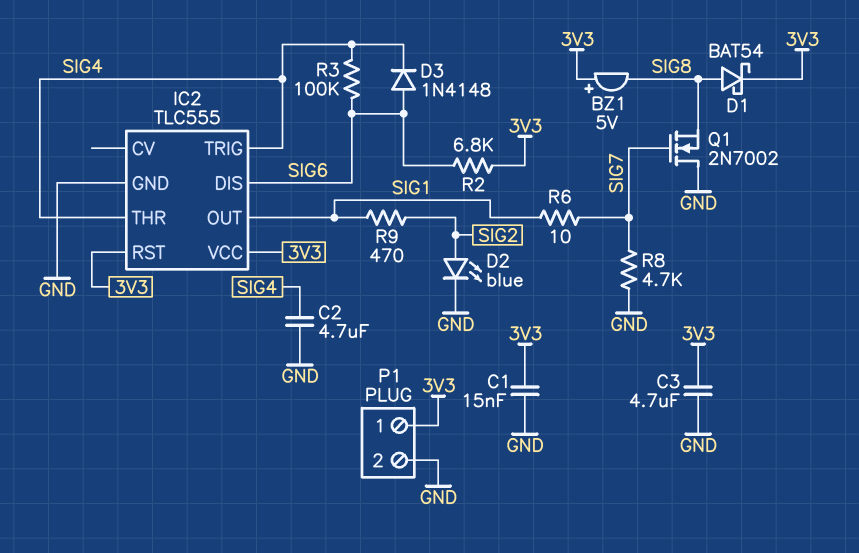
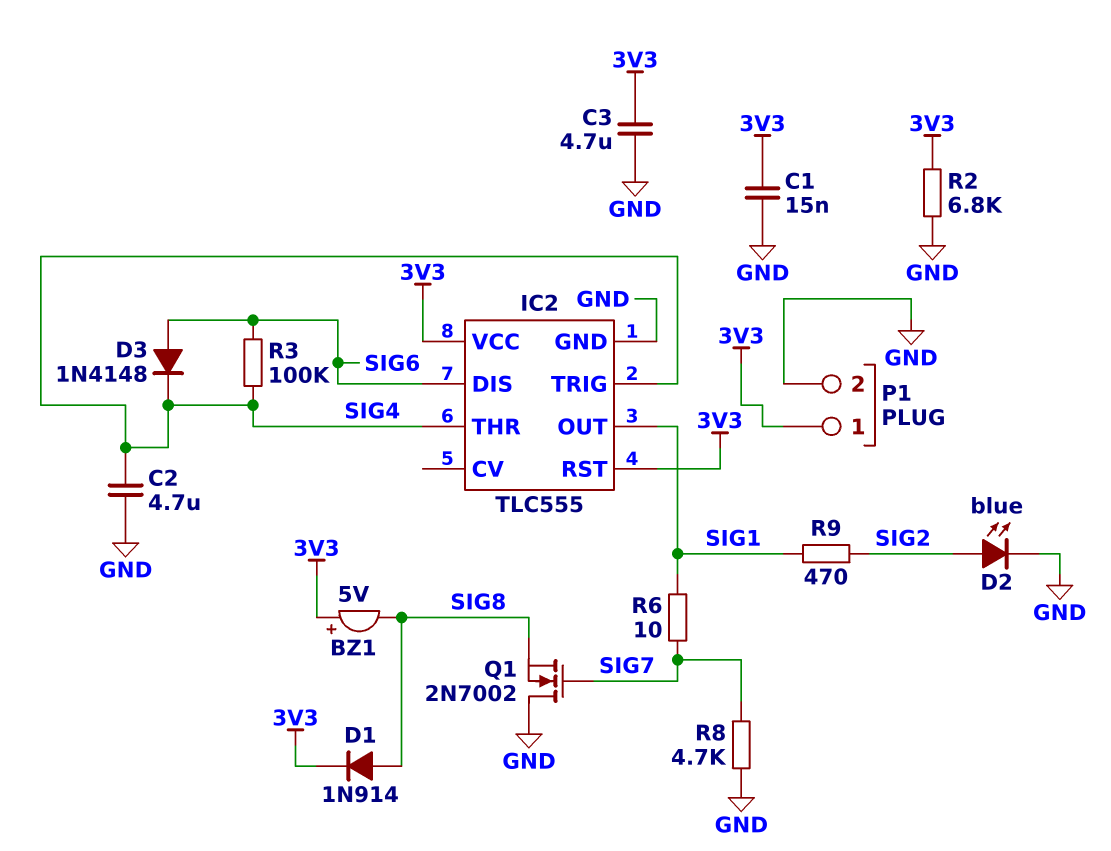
D1: schottky BAT54 (A SIG8, K 3V3) -> diode 1N914 (A SIG8, K 3V3)
R2: 6.8k (3V3, SIG6) -> 6.8k (3V3, GND)

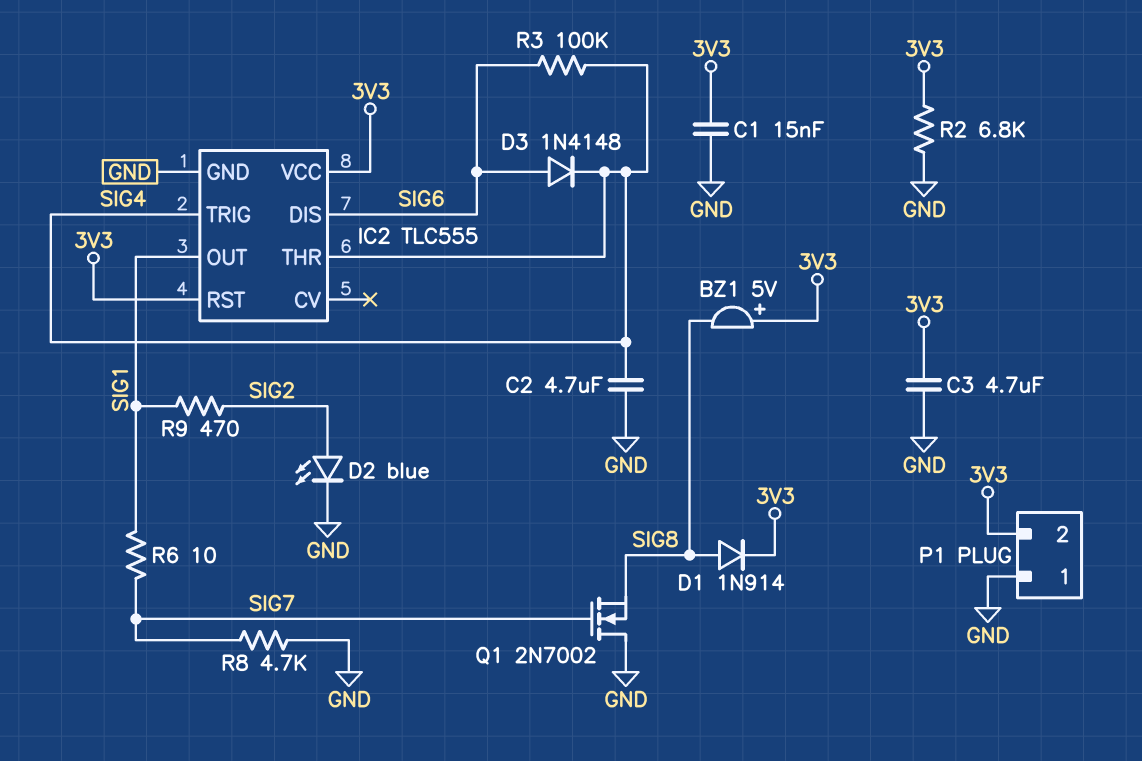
P1 pin 1: 3V3 -> GND
P1 pin 2: GND -> 3V3

